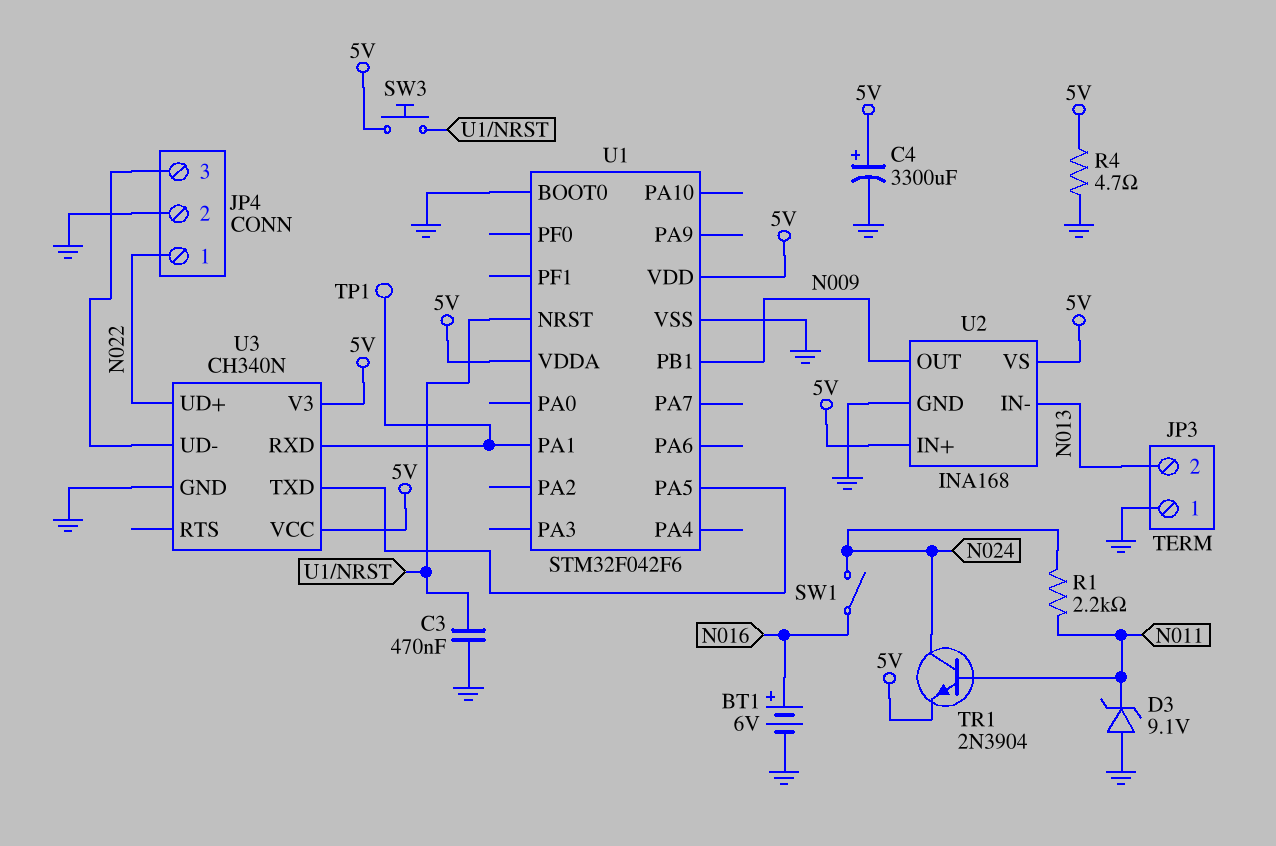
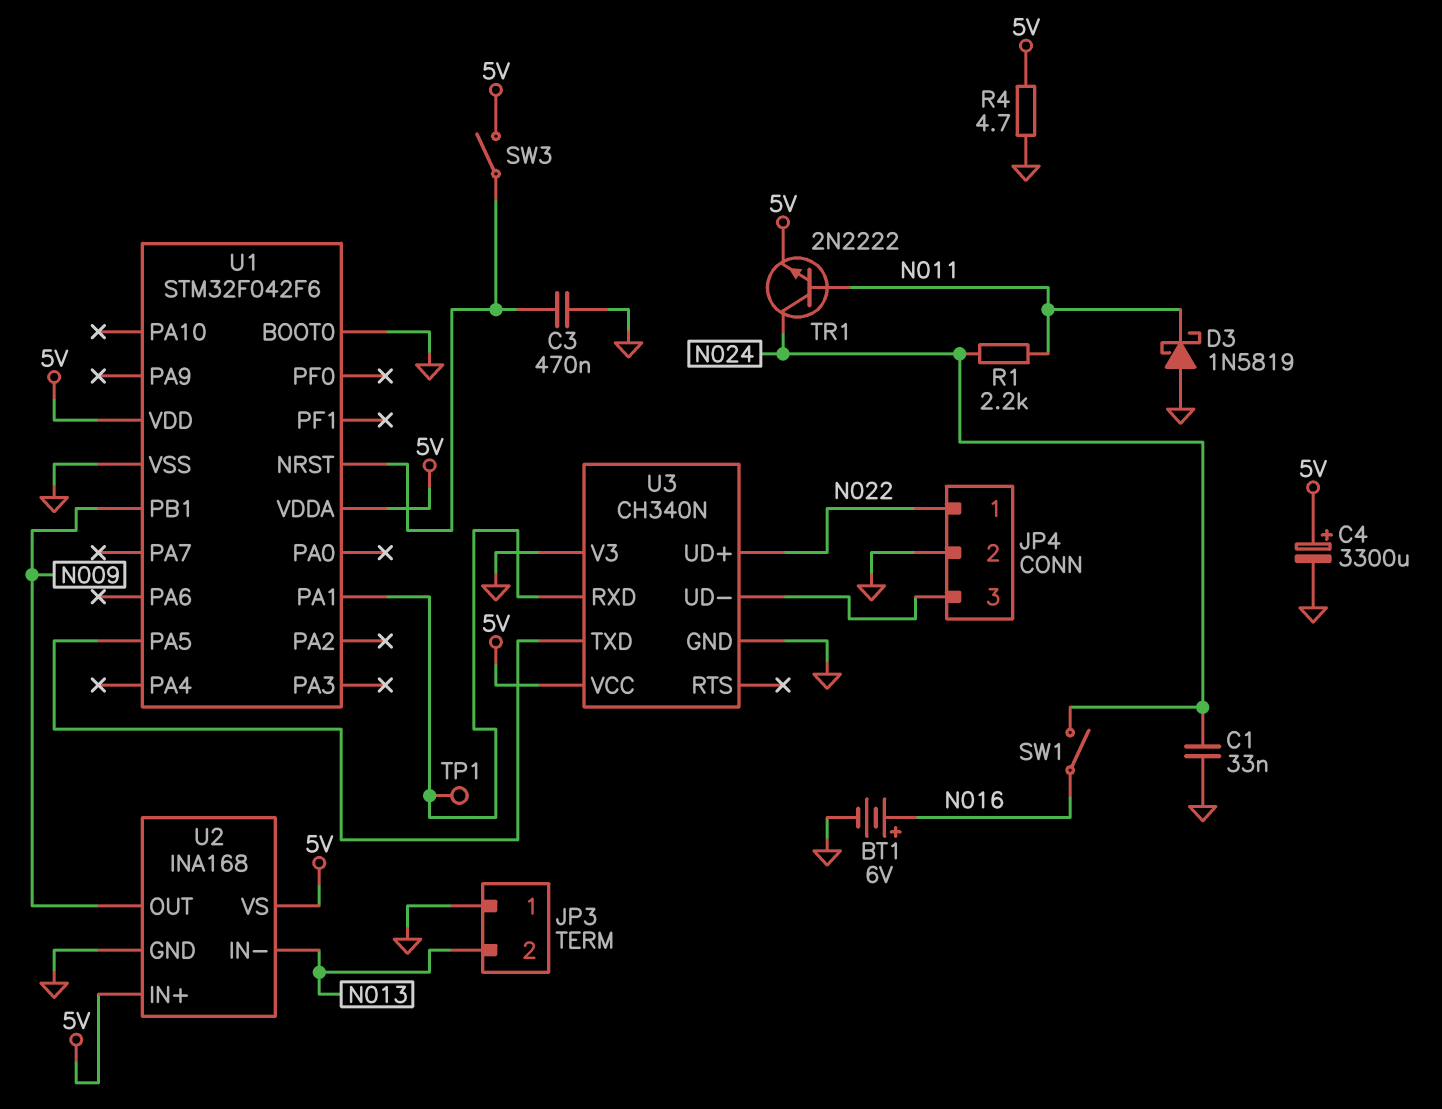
C1: none -> 33nF (GND, N024)
D3: zener 9.1V (A GND, K N011) -> schottky 1N5819 (A GND, K N011)
SW3: button (5V, U1/NRST) -> switch (5V, U1/NRST)
TR1: NPN 2N3904 (B N011, C N024, E 5V) -> NPN 2N2222 (B N011, C N024, E 5V)
U3 pin V3: 5V -> GND

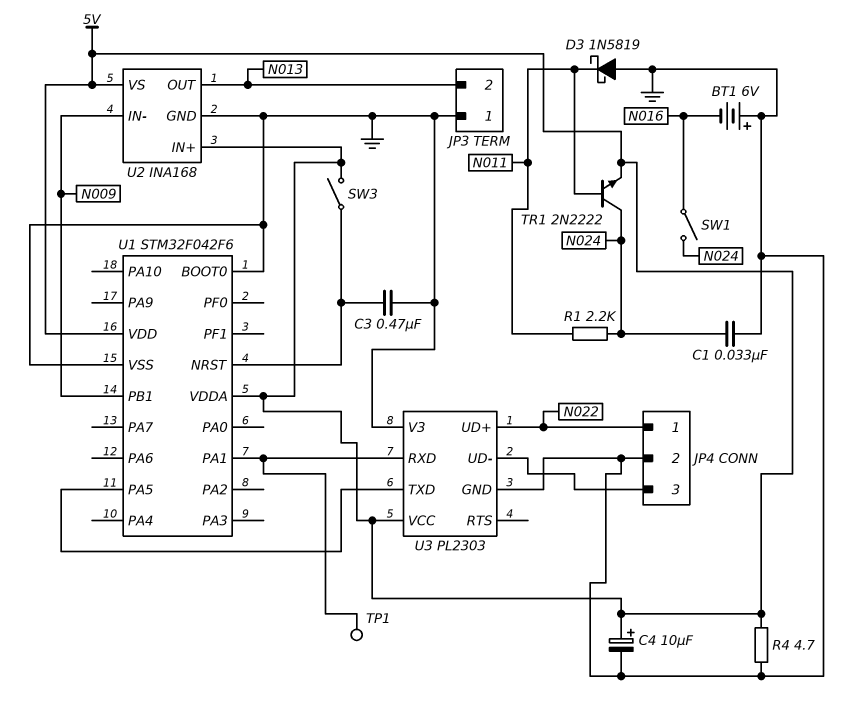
BT1: 6V (plus N016, minus GND) -> 6V (plus GND, minus N016)
C4: 3300uF (plus 5V, minus GND) -> 10uF (plus 5V, minus GND)
U2 pin IN-: N013 -> N009
U2 pin OUT: N009 -> N013
U3: CH340N -> PL2303

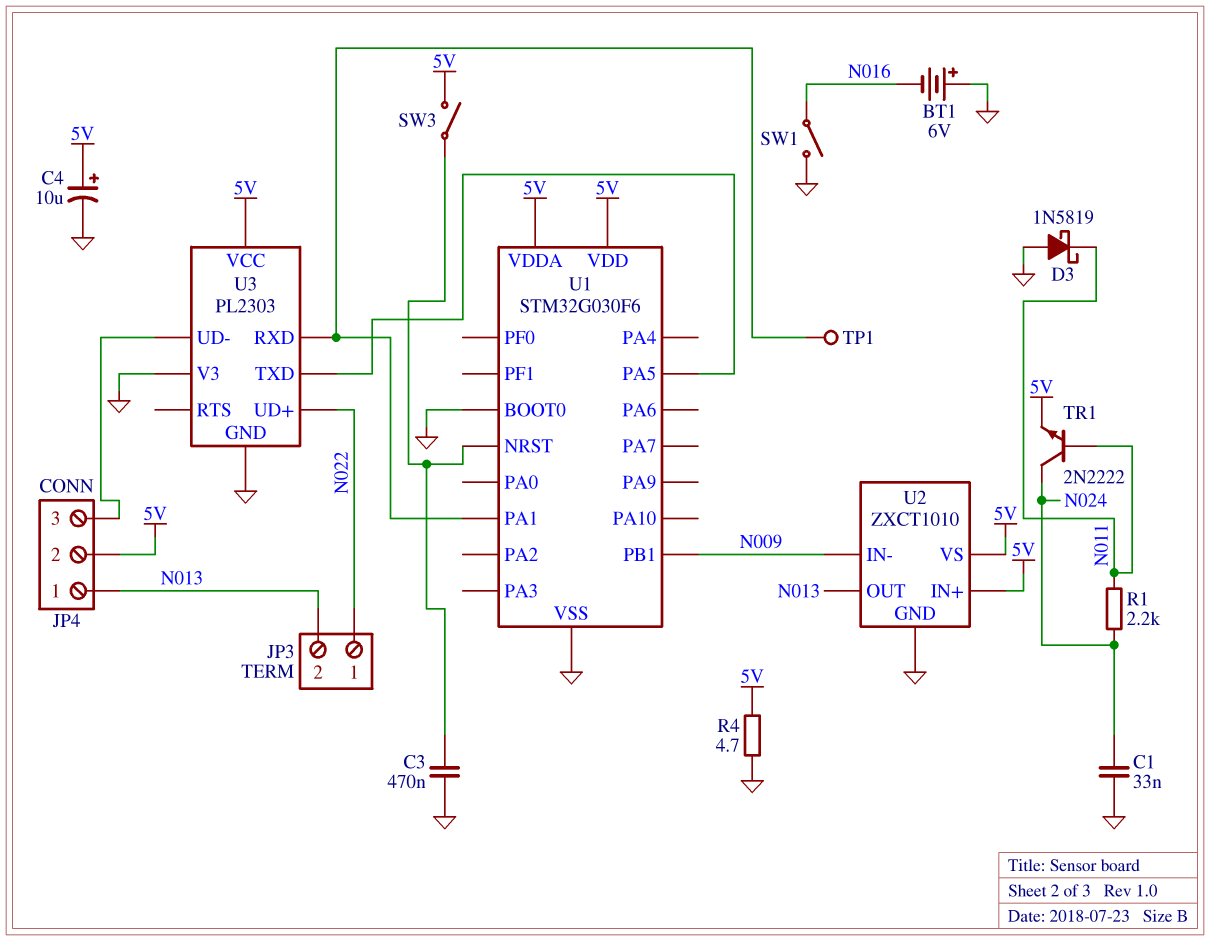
JP3 pin 1: GND -> N022
JP4 pin 1: N022 -> N013
JP4 pin 2: GND -> 5V
SW1: switch (N016, N024) -> switch (GND, N016)
U1: STM32F042F6 -> STM32G030F6
U2: INA168 -> ZXCT1010

